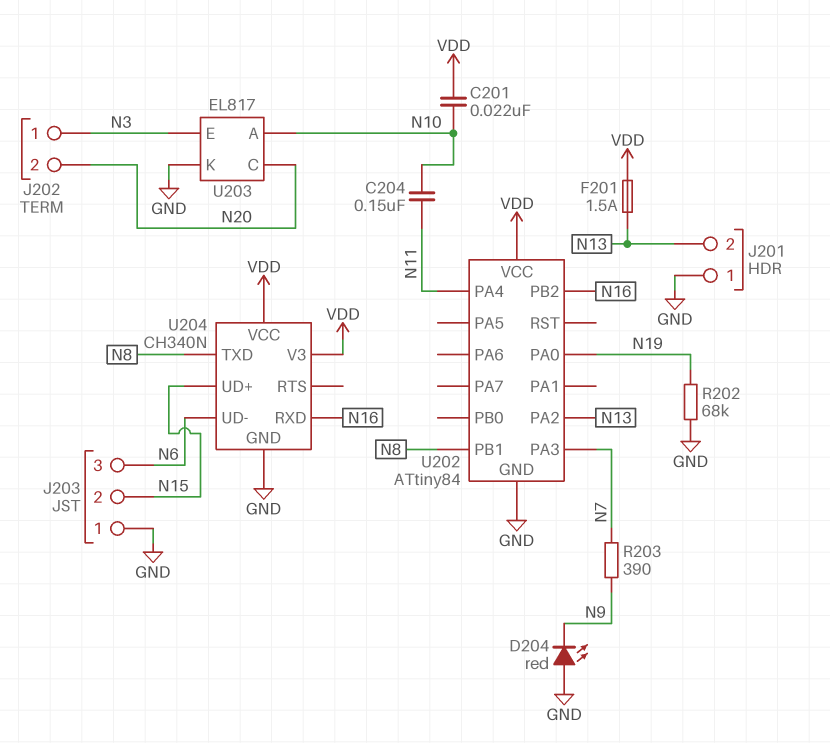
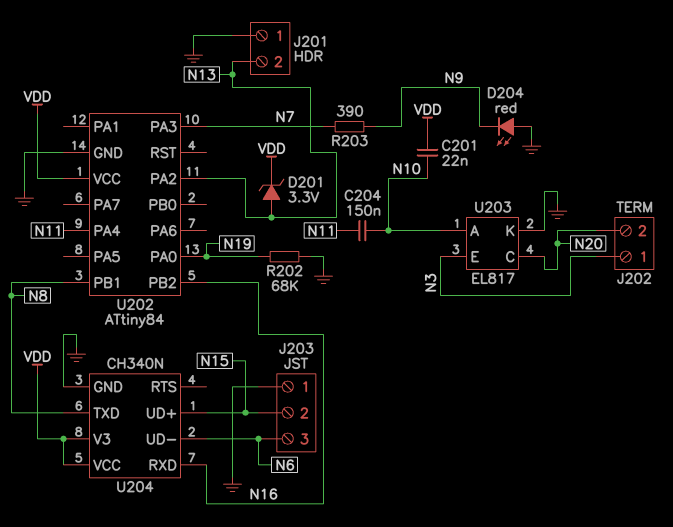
D201: none -> zener 3.3V (A N13, K VDD)
F201: 1.5A (N13, VDD) -> none

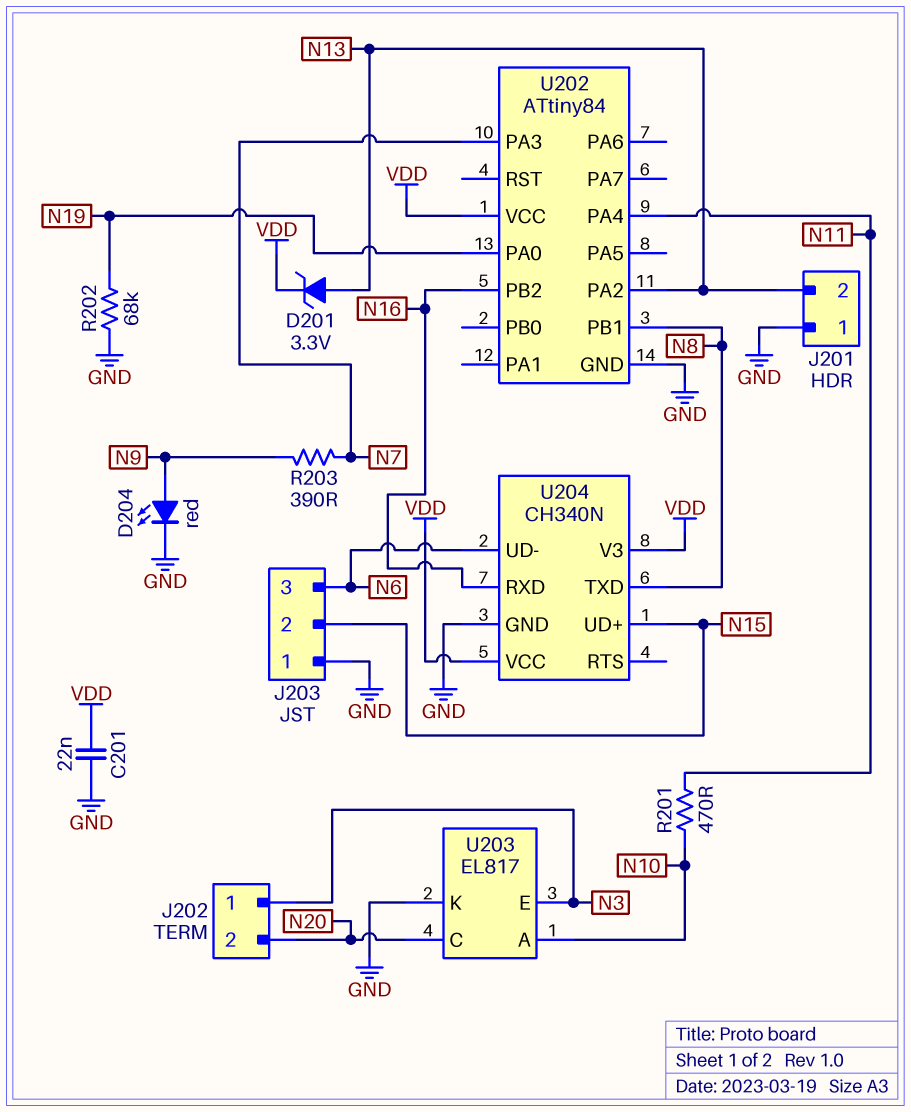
C201: 22nF (N10, VDD) -> 22nF (GND, VDD)
C204: 150nF (N10, N11) -> none
D204: LED red (A GND, K N9) -> LED red (A N9, K GND)
R201: none -> 470 (N10, N11)

